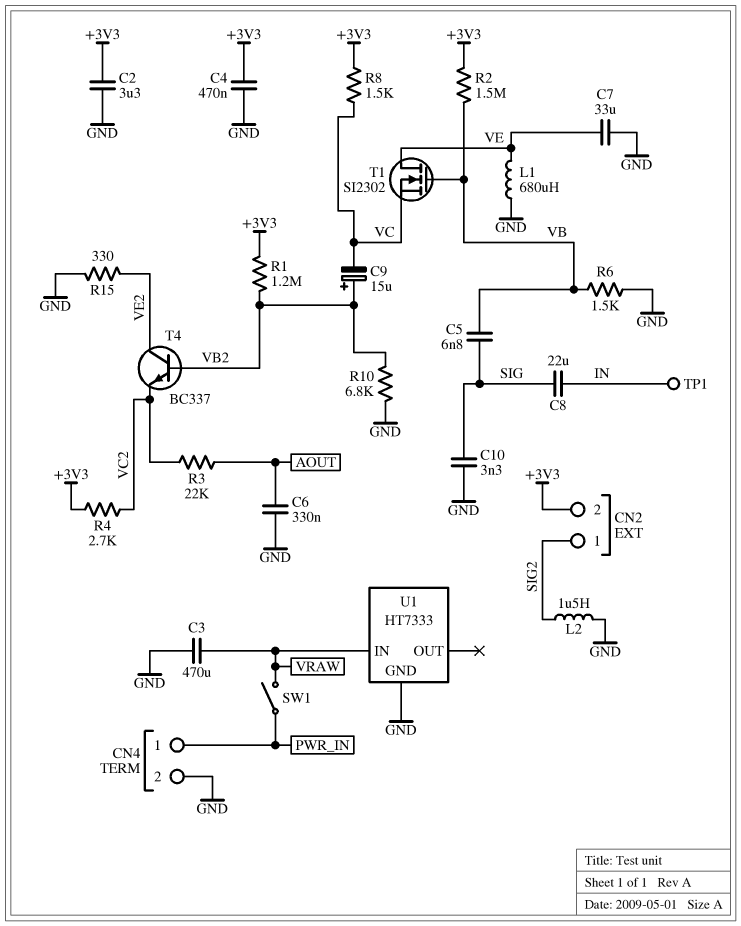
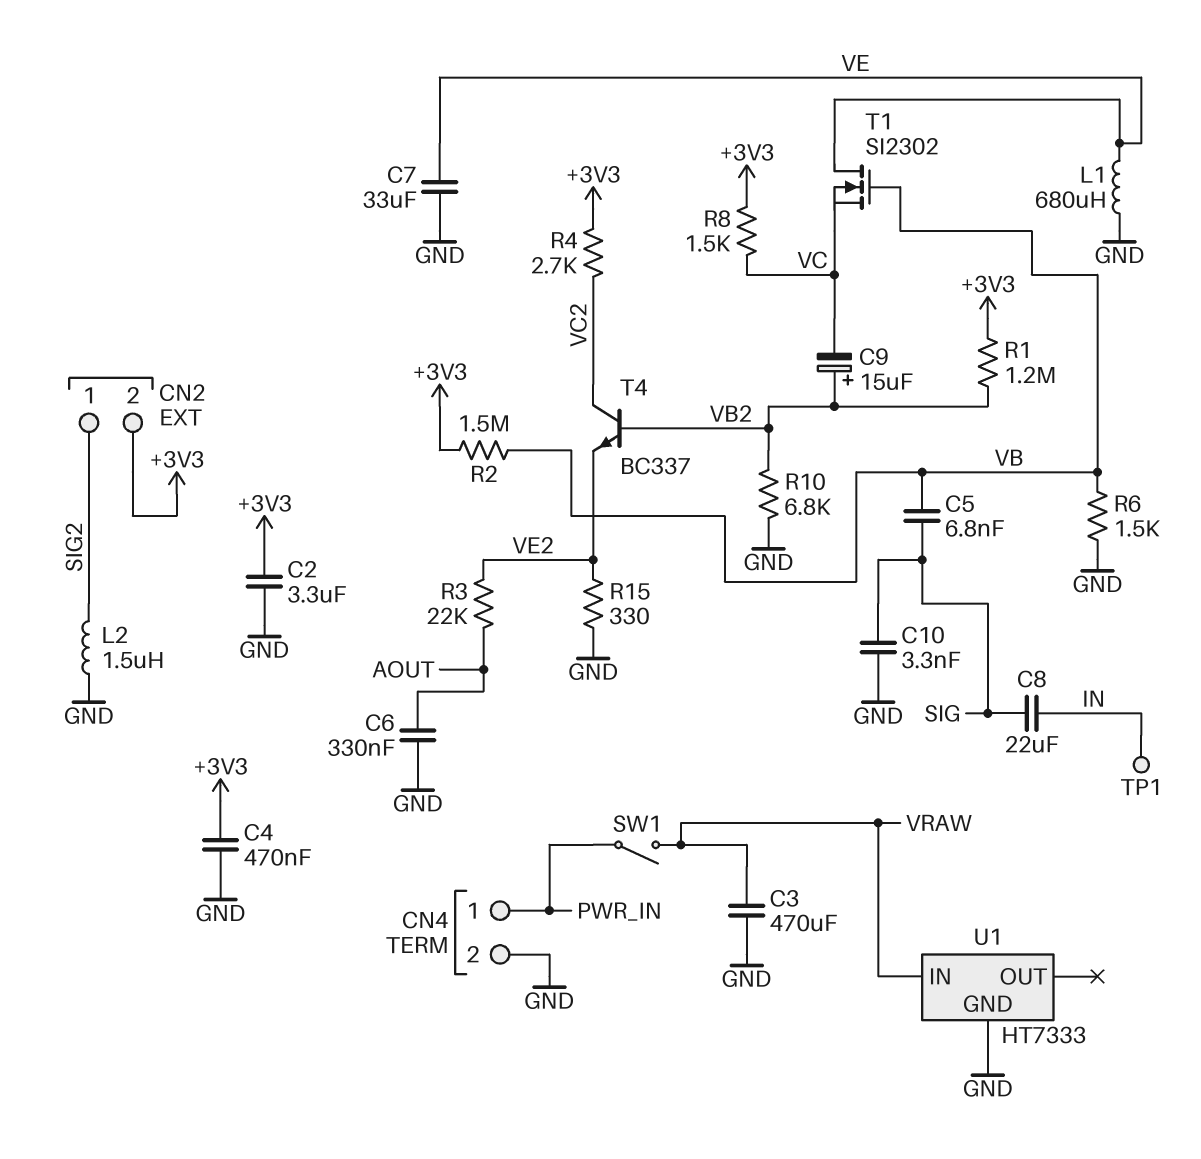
R3: 22k (AOUT, VC2) -> 22k (AOUT, VE2)
T4: NPN BC337 (B VB2, C VE2, E VC2) -> NPN BC337 (B VB2, C VC2, E VE2)

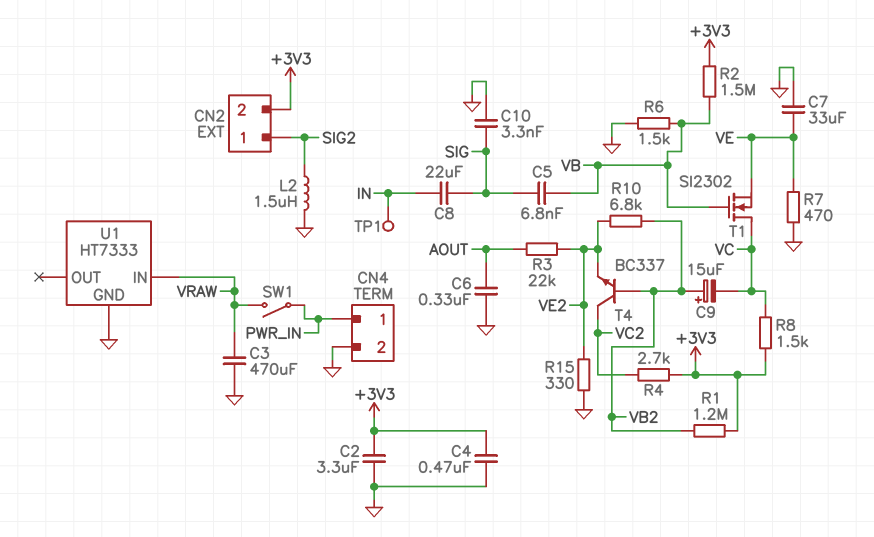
L1: 680uH (GND, VE) -> none
R7: none -> 470 (GND, VE)
R10: 6.8k (GND, VB2) -> 6.8k (VB2, VE2)
T1: NMOS SI2302 (G VB, D VE, S VC) -> NMOS SI2302 (G VB, D VC, S VE)

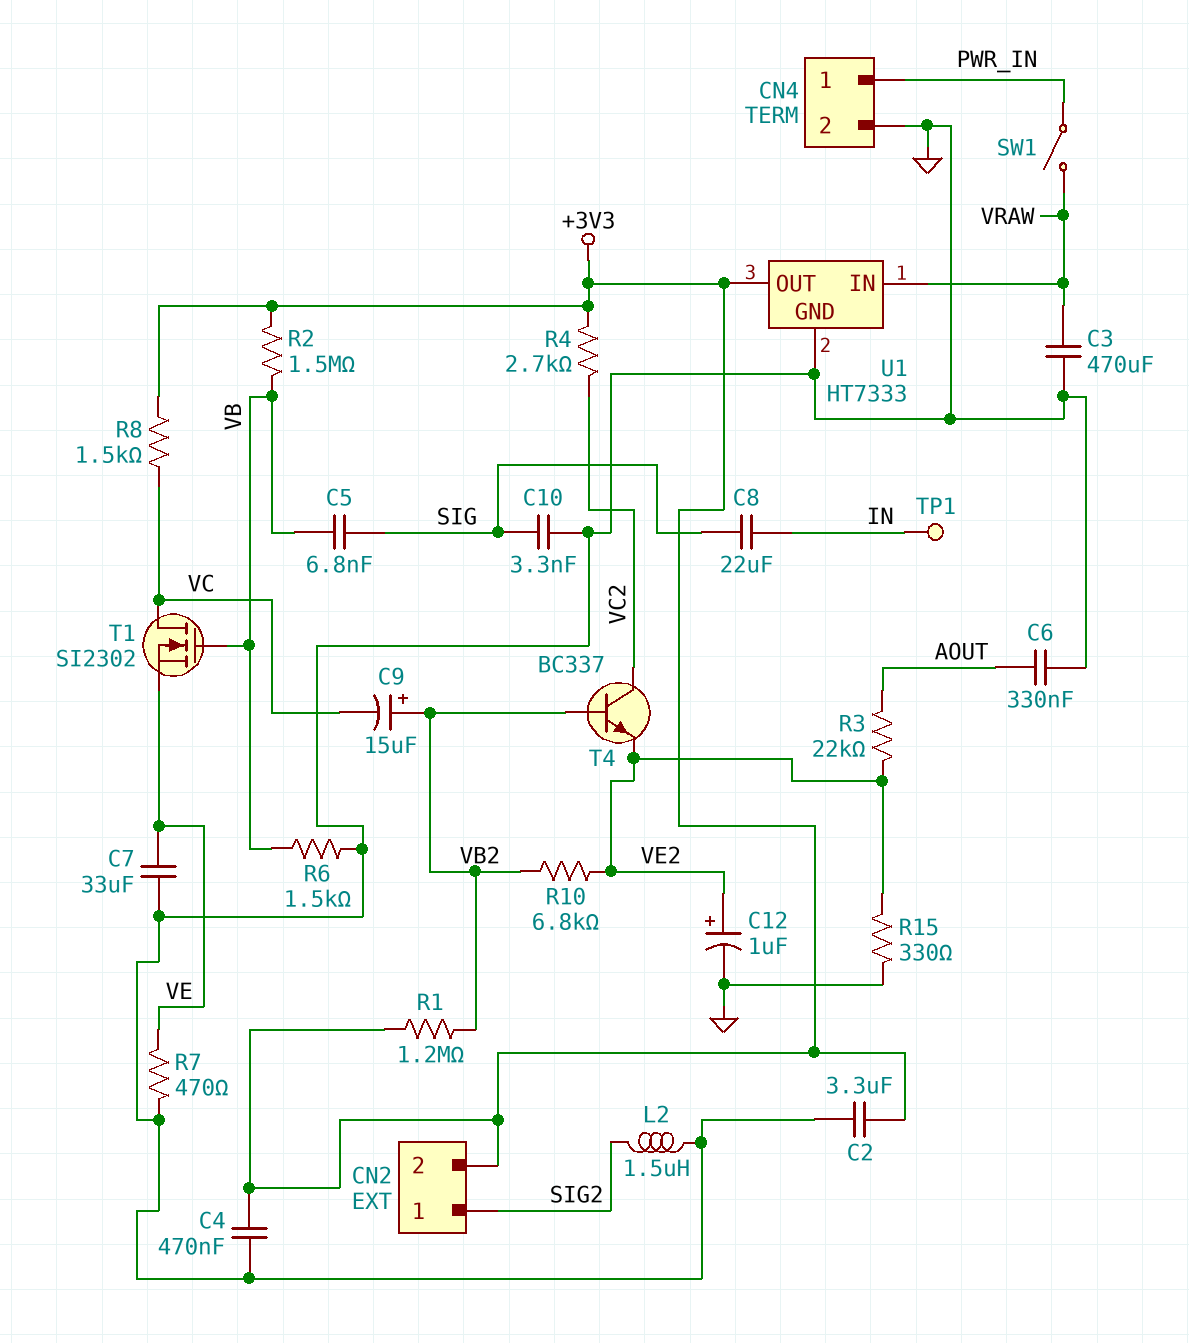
C12: none -> 1uF (plus VE2, minus GND)
U1 pin OUT: none -> +3V3

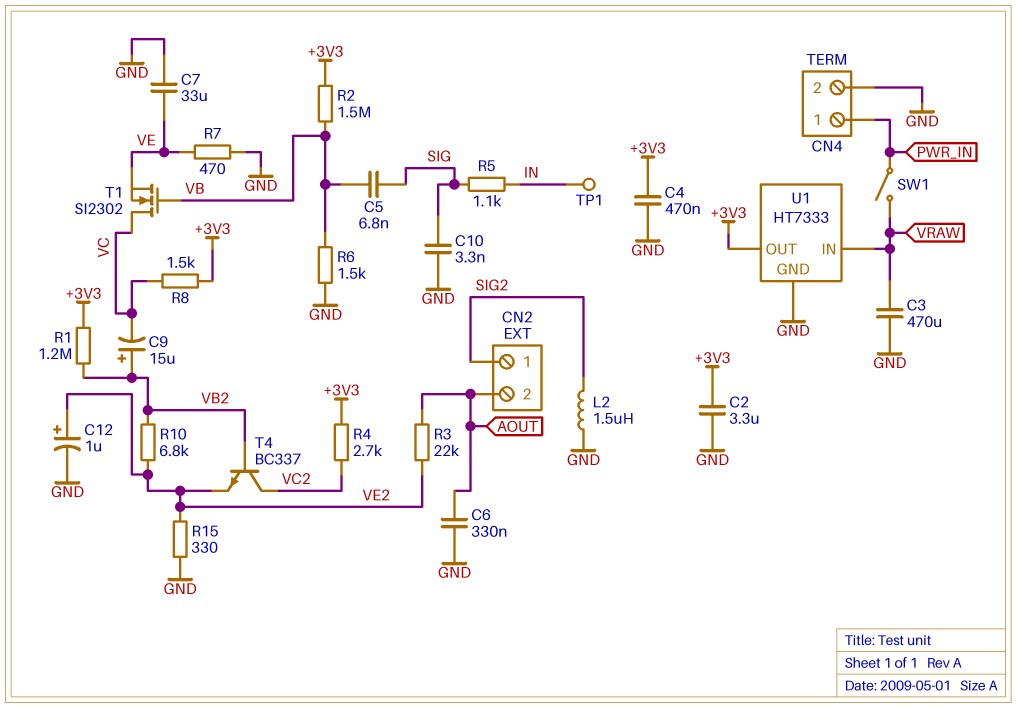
C8: 22uF (IN, SIG) -> none
CN2 pin 2: +3V3 -> AOUT
R5: none -> 1.1k (IN, SIG)

